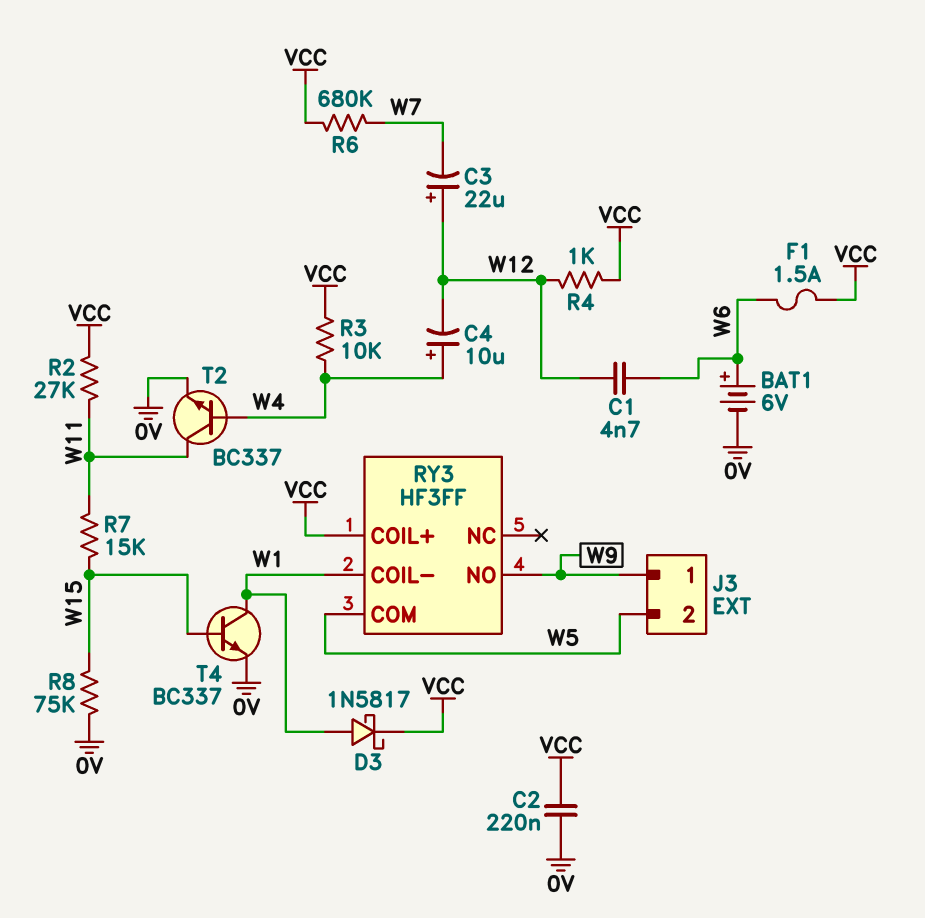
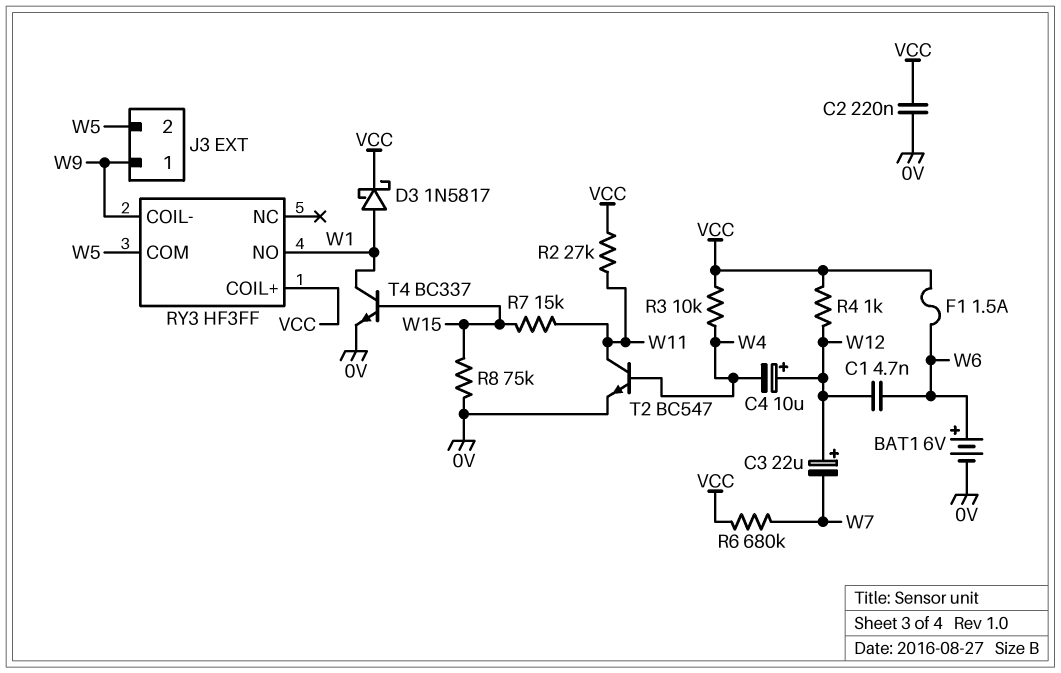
C4: 10uF (plus W4, minus W12) -> 10uF (plus W12, minus W4)
RY3 pin COIL-: W1 -> W9
RY3 pin NO: W9 -> W1
T2: NPN BC337 (B W4, C W11, E 0V) -> NPN BC547 (B W4, C W11, E 0V)

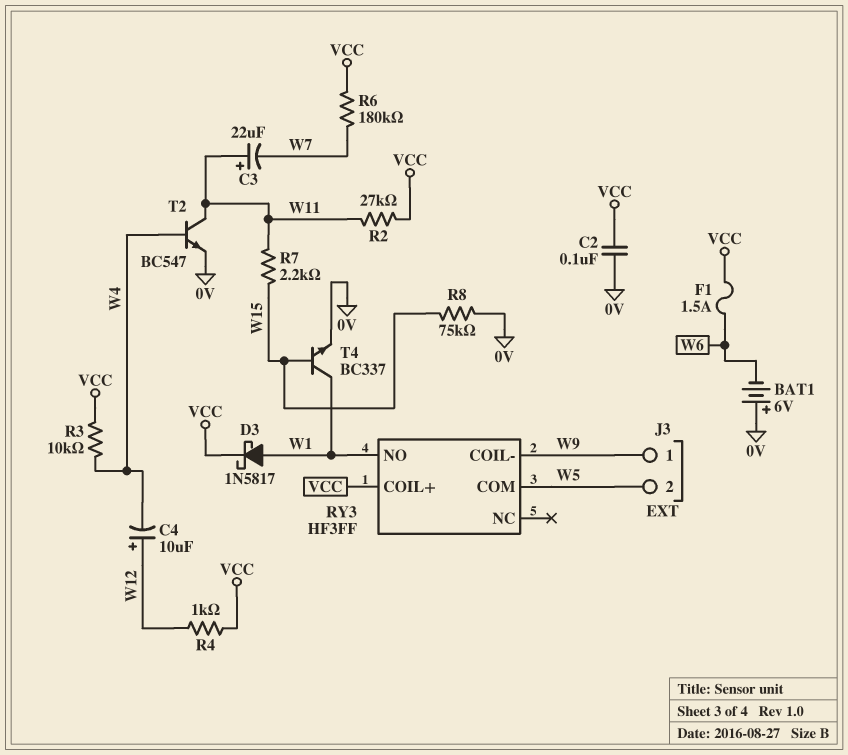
BAT1: 6V (plus W6, minus 0V) -> 6V (plus 0V, minus W6)
C1: 4.7nF (W6, W12) -> none
C2: 220nF (0V, VCC) -> 100nF (0V, VCC)
C3: 22uF (plus W12, minus W7) -> 22uF (plus W11, minus W7)
R6: 680k (VCC, W7) -> 180k (VCC, W7)
R7: 15k (W11, W15) -> 2.2k (W11, W15)

